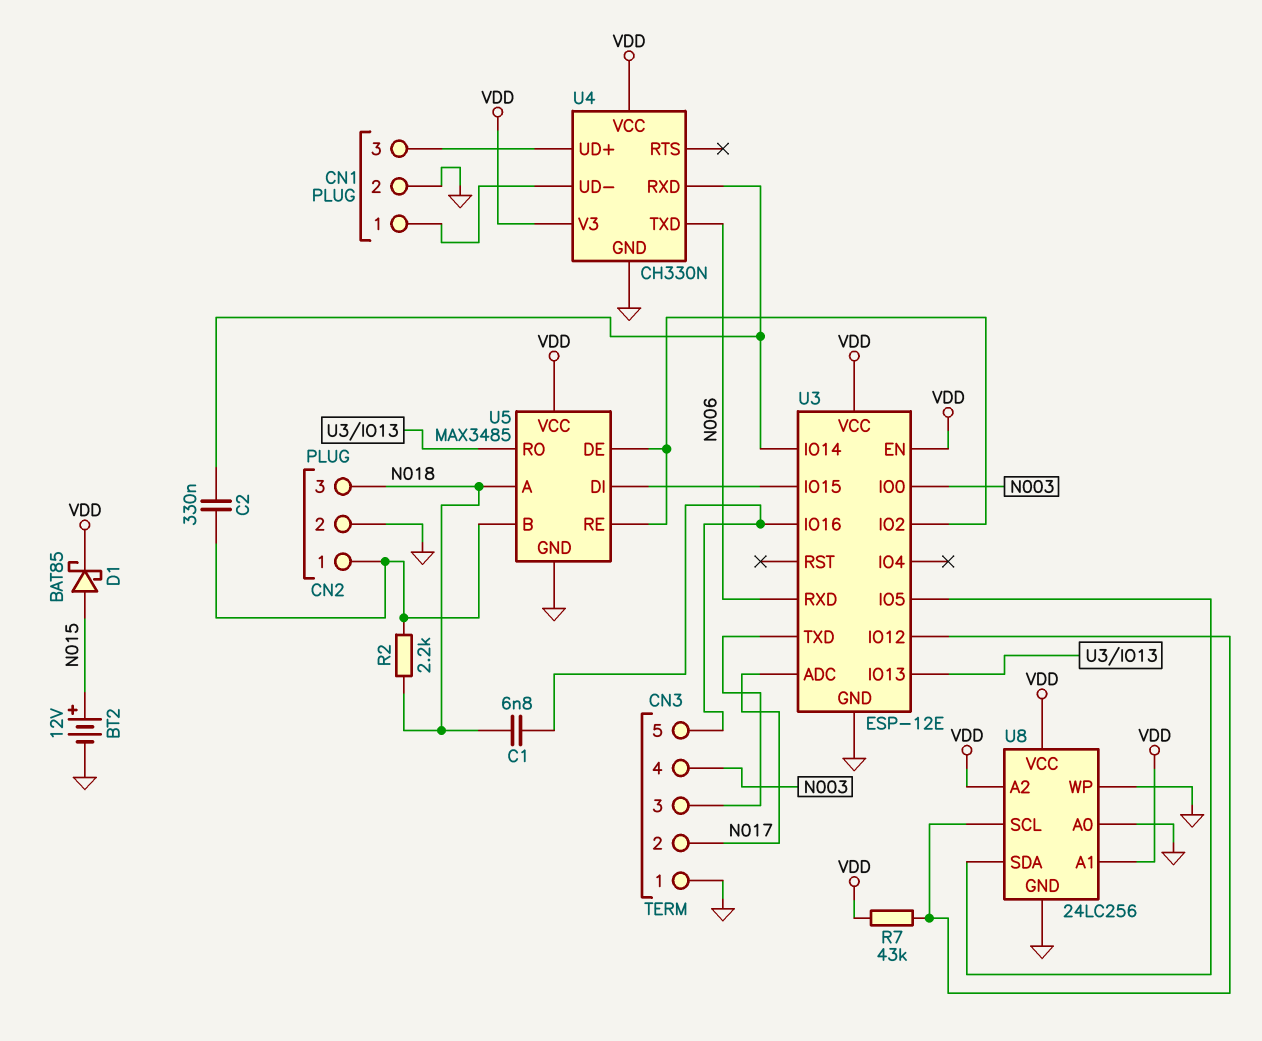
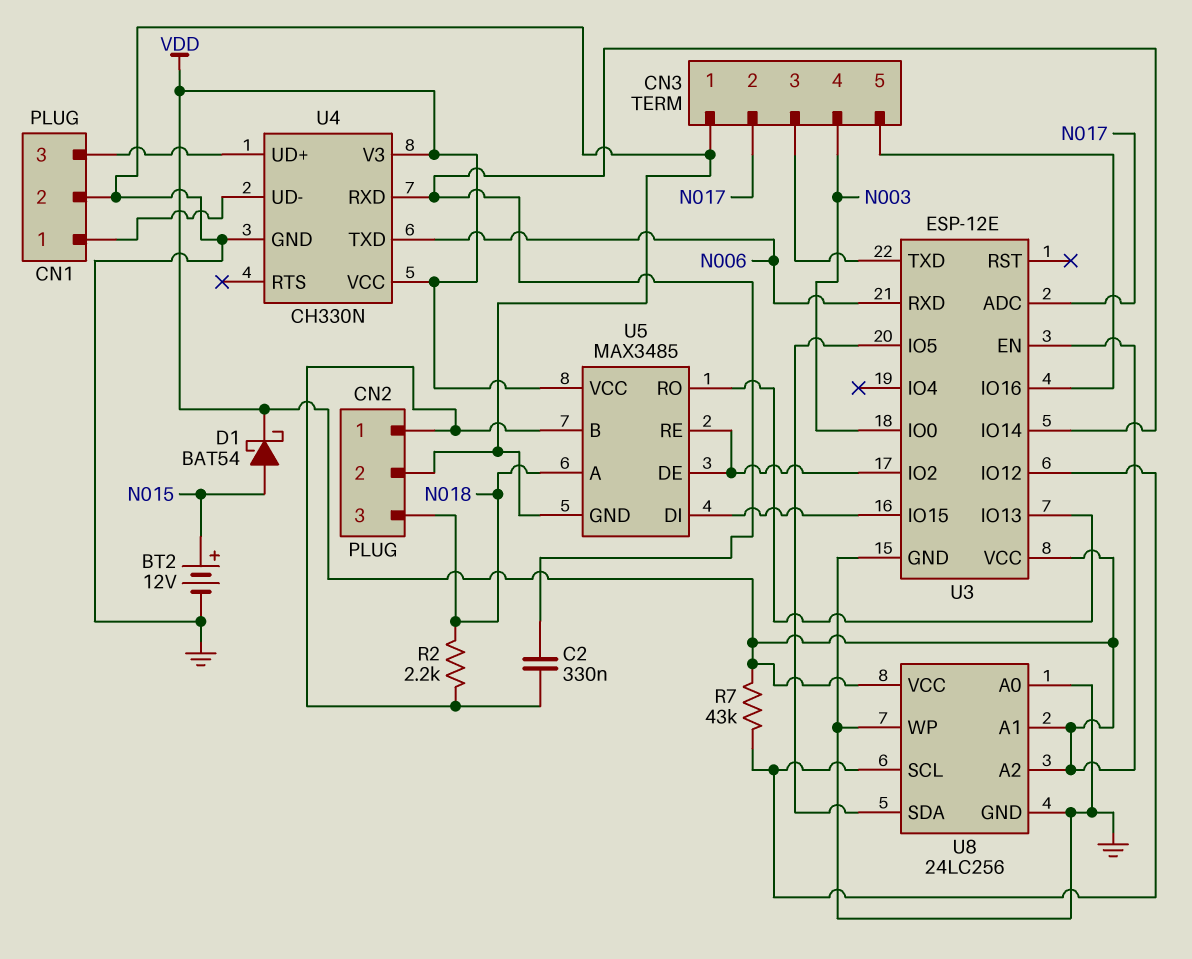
C1: 6.8nF (CN3/5, N018) -> none
D1: schottky BAT85 (A N015, K VDD) -> schottky BAT54 (A N015, K VDD)

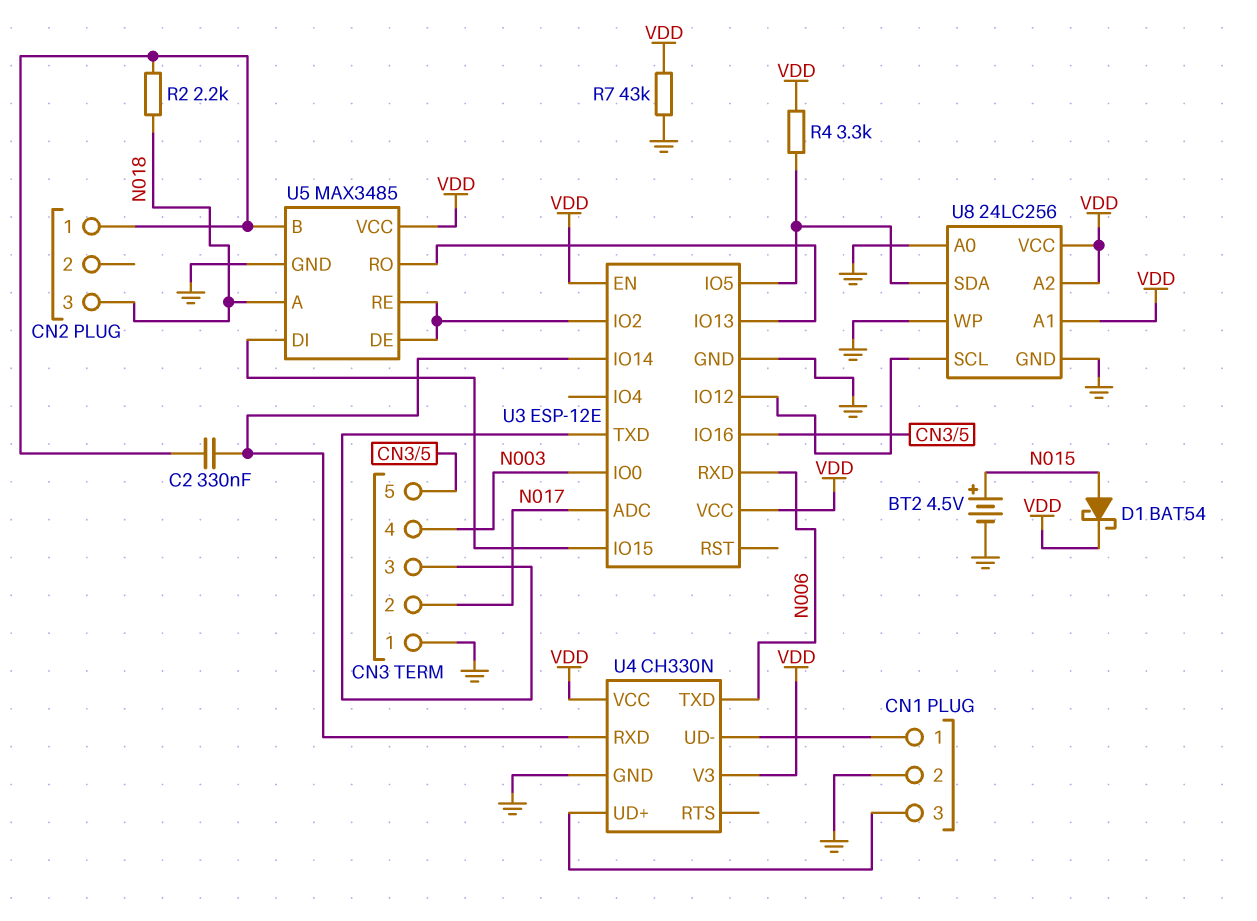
BT2: 12V (plus N015, minus GND) -> 4.5V (plus N015, minus GND)
CN2 pin 2: GND -> none
R4: none -> 3.3k (U3/IO5, VDD)
R7: 43k (U3/IO12, VDD) -> 43k (GND, VDD)

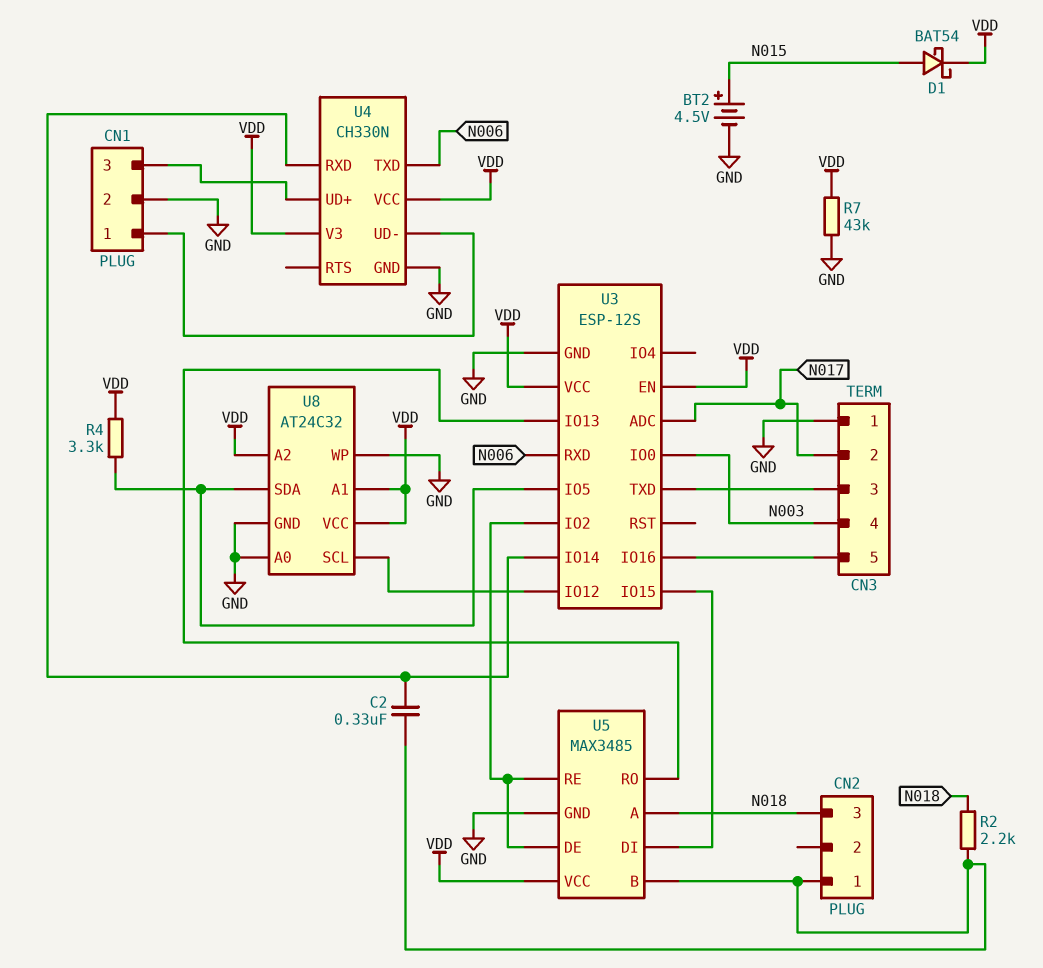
U3: ESP-12E -> ESP-12S
U8: 24LC256 -> AT24C32

